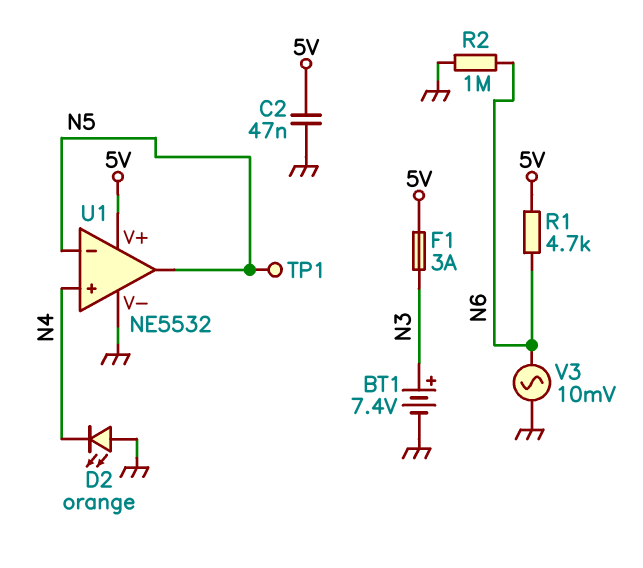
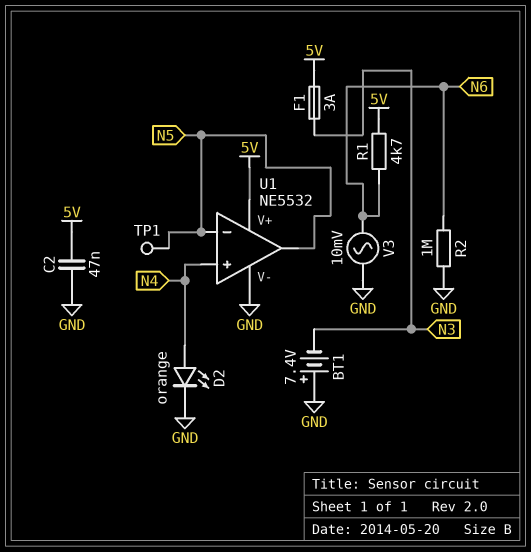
BT1: 7.4V (plus N3, minus GND) -> 7.4V (plus GND, minus N3)
D2: LED orange (A GND, K N4) -> LED orange (A N4, K GND)

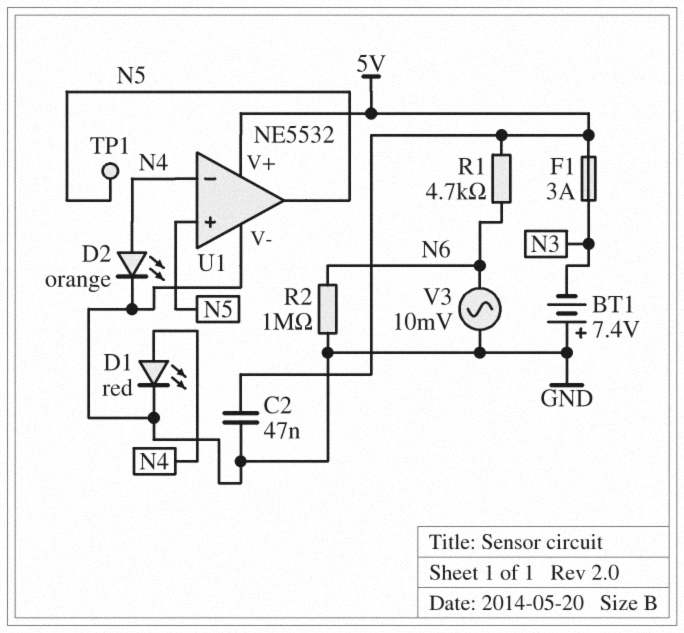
D1: none -> LED red (A N4, K GND)
U1 pin in+: N4 -> N5
U1 pin in-: N5 -> N4

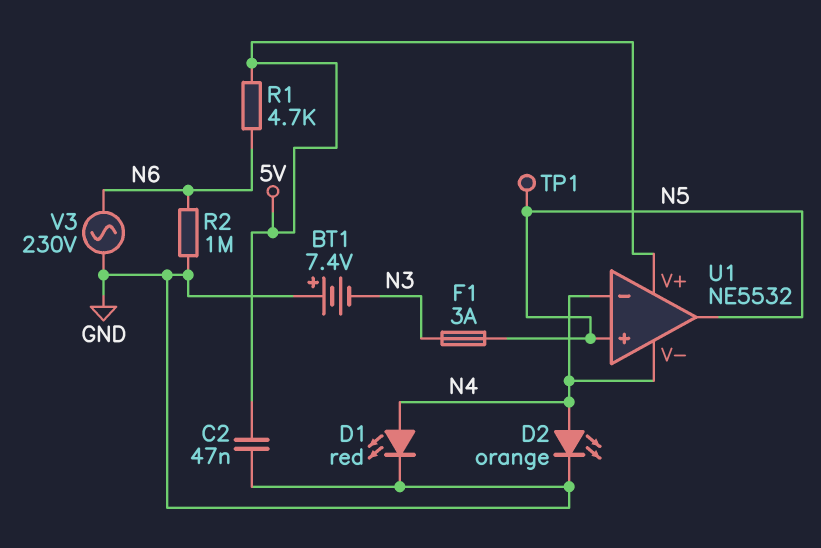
F1: 3A (5V, N3) -> 3A (N3, N5)
U1 pin V-: GND -> N4
V3: AC 10mV (GND, N6) -> AC 230V (GND, N6)

